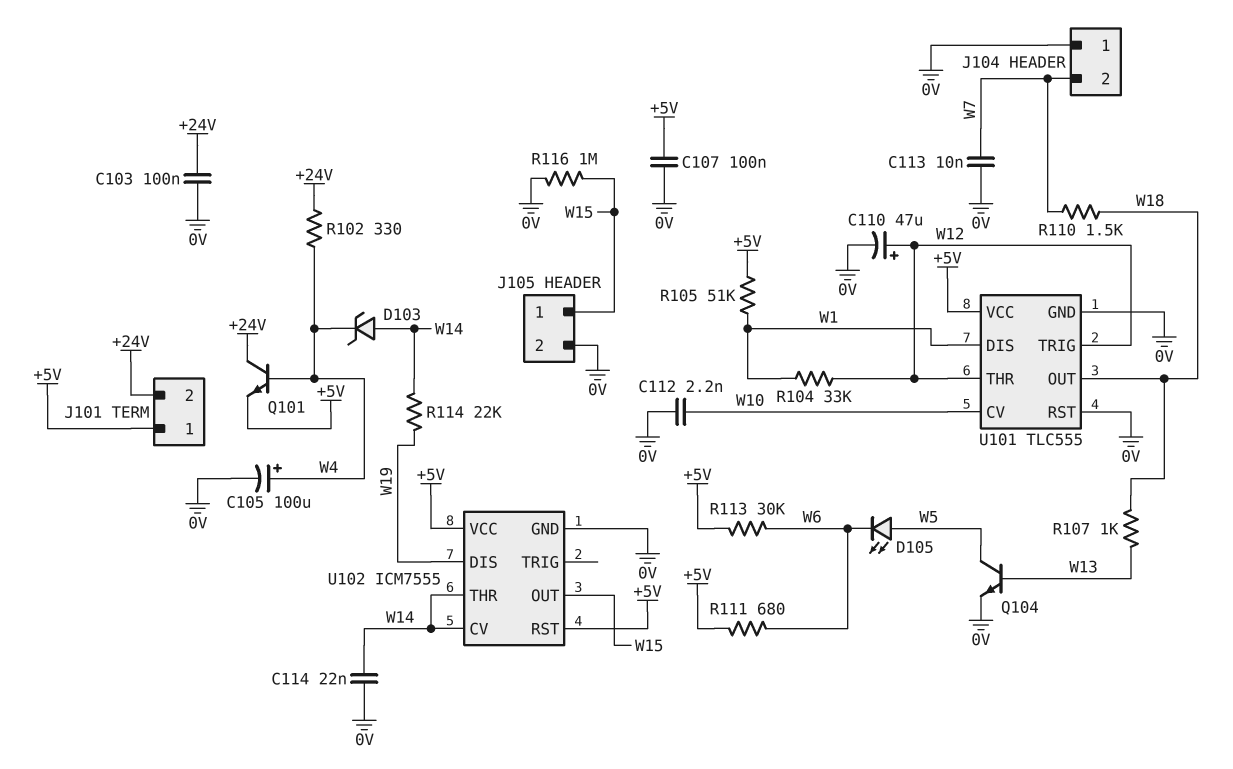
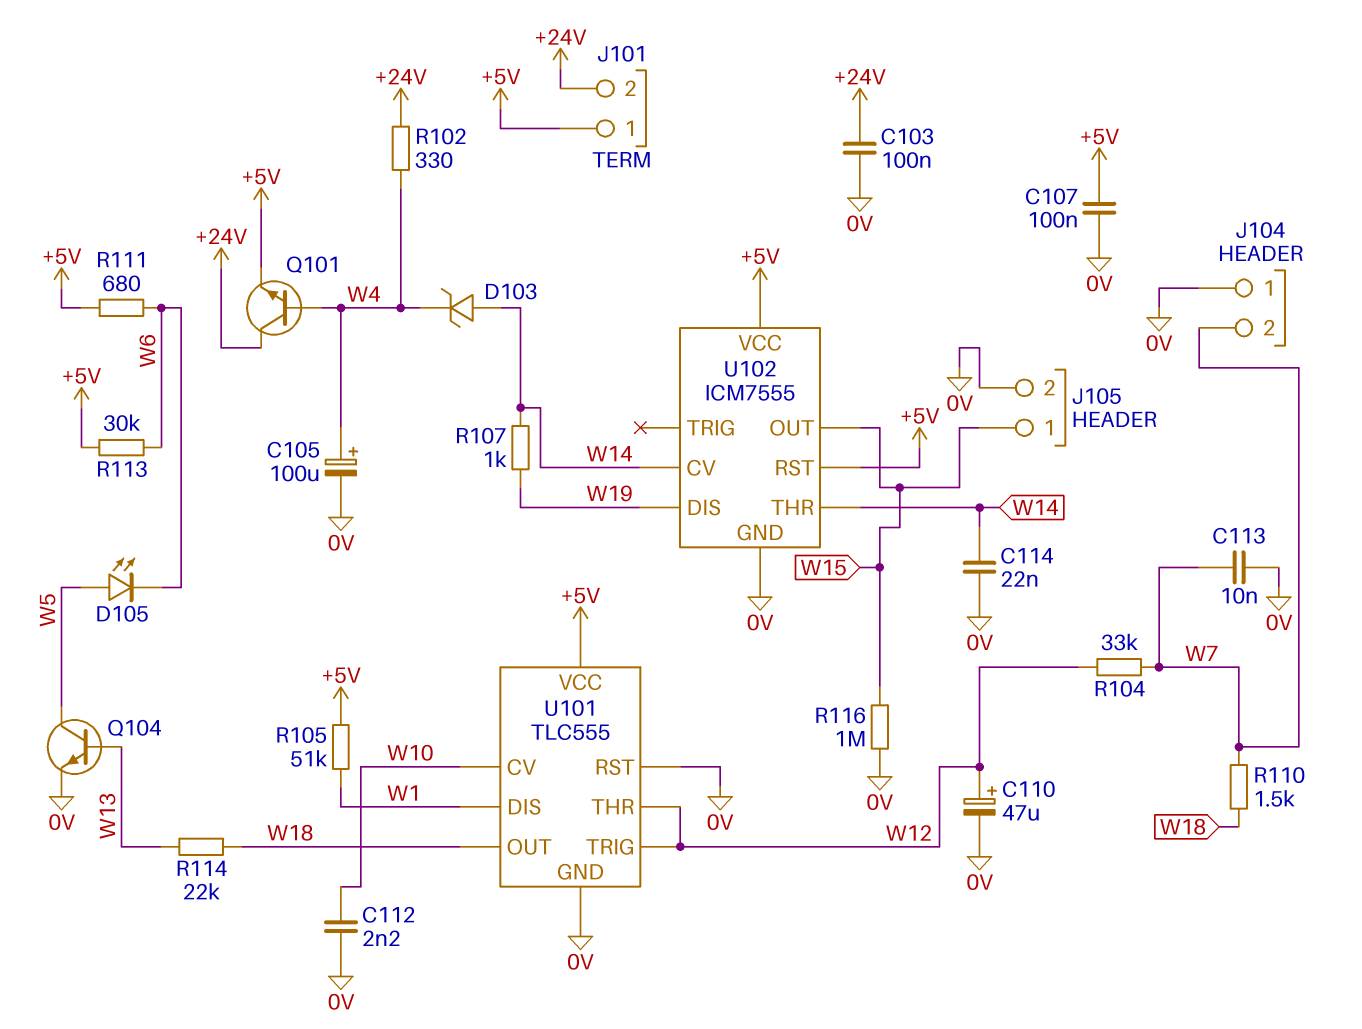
R104: 33k (W1, W12) -> 33k (W7, W12)
R107: 1k (W13, W18) -> 1k (W14, W19)
R114: 22k (W14, W19) -> 22k (W13, W18)

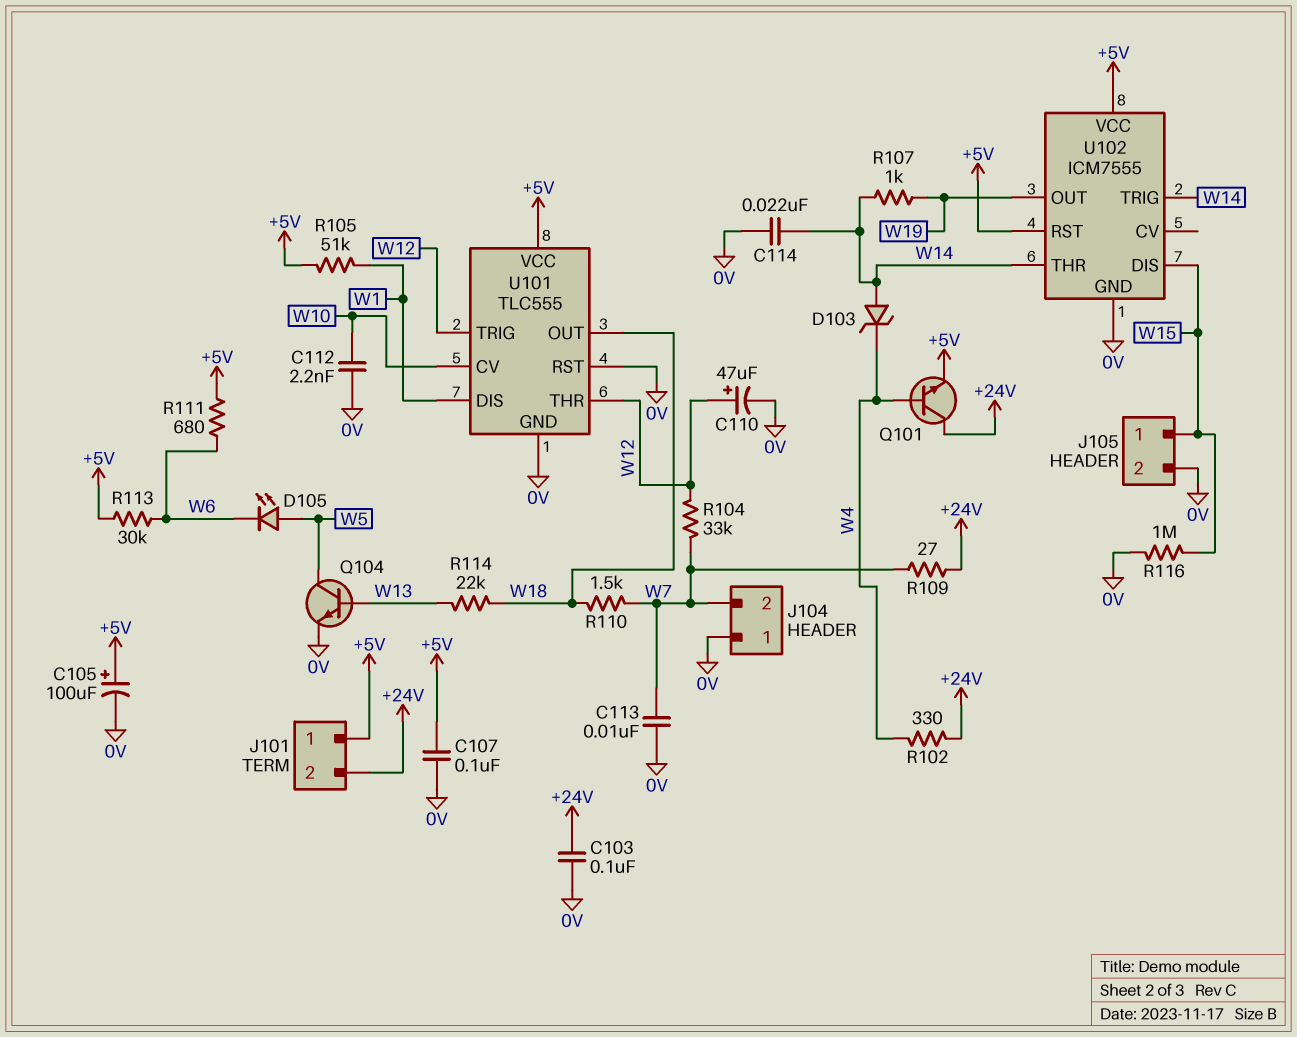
C105: 100uF (plus W4, minus 0V) -> 100uF (plus +5V, minus 0V)
R109: none -> 27 (+24V, W7)
U102 pin CV: W14 -> none
U102 pin DIS: W19 -> W15
U102 pin OUT: W15 -> W19
U102 pin TRIG: none -> W14

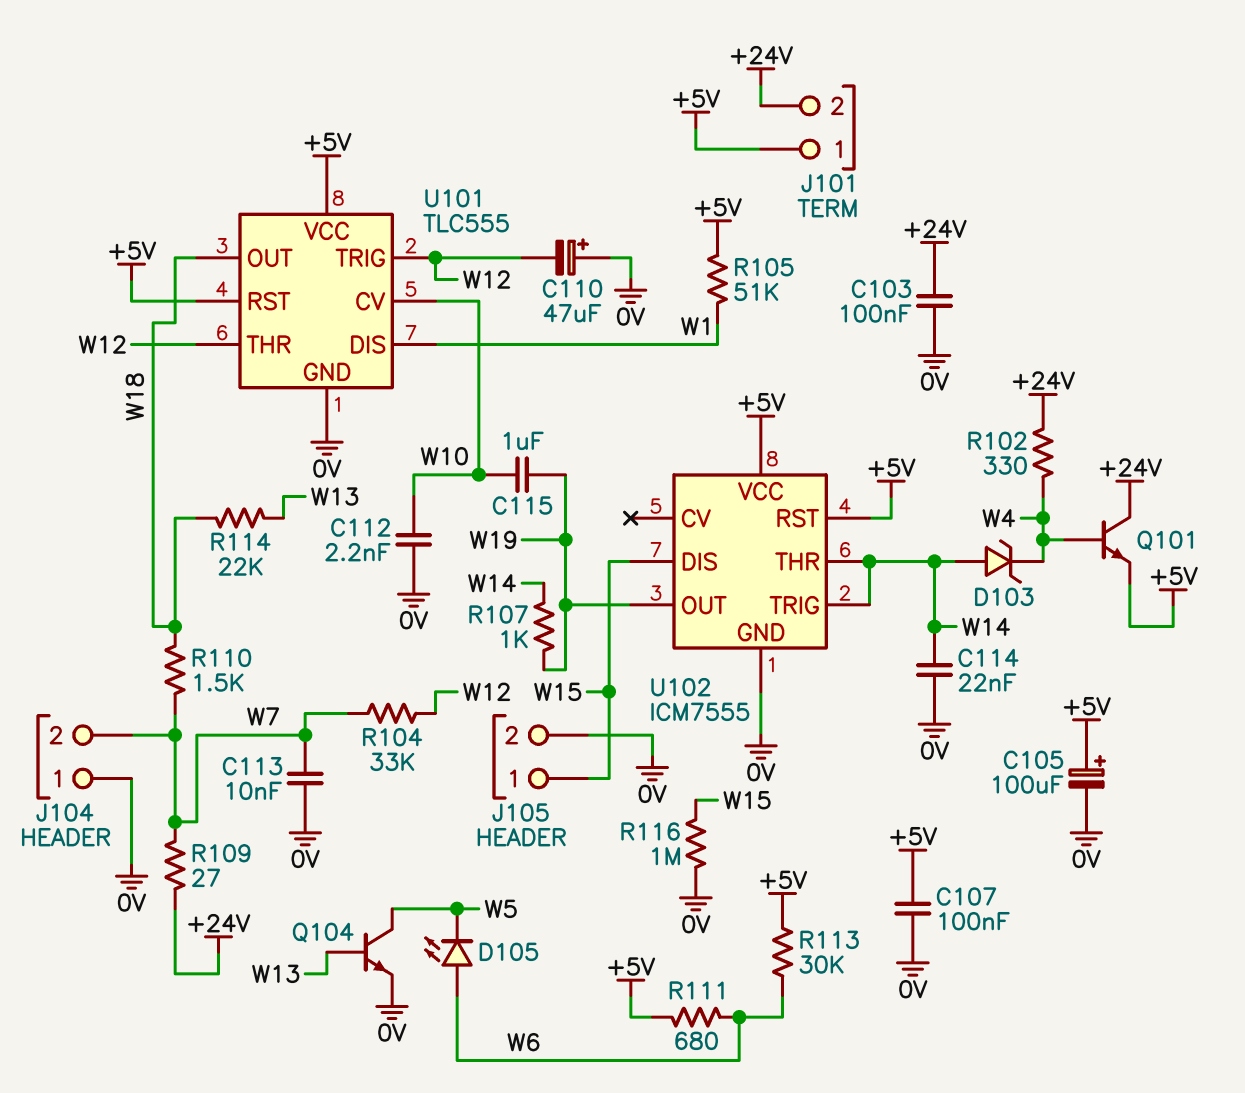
C110: 47uF (plus W12, minus 0V) -> 47uF (plus 0V, minus W12)
C115: none -> 1uF (W10, W19)
D105: LED (A W5, K W6) -> LED (A W6, K W5)
U101 pin RST: 0V -> +5V

